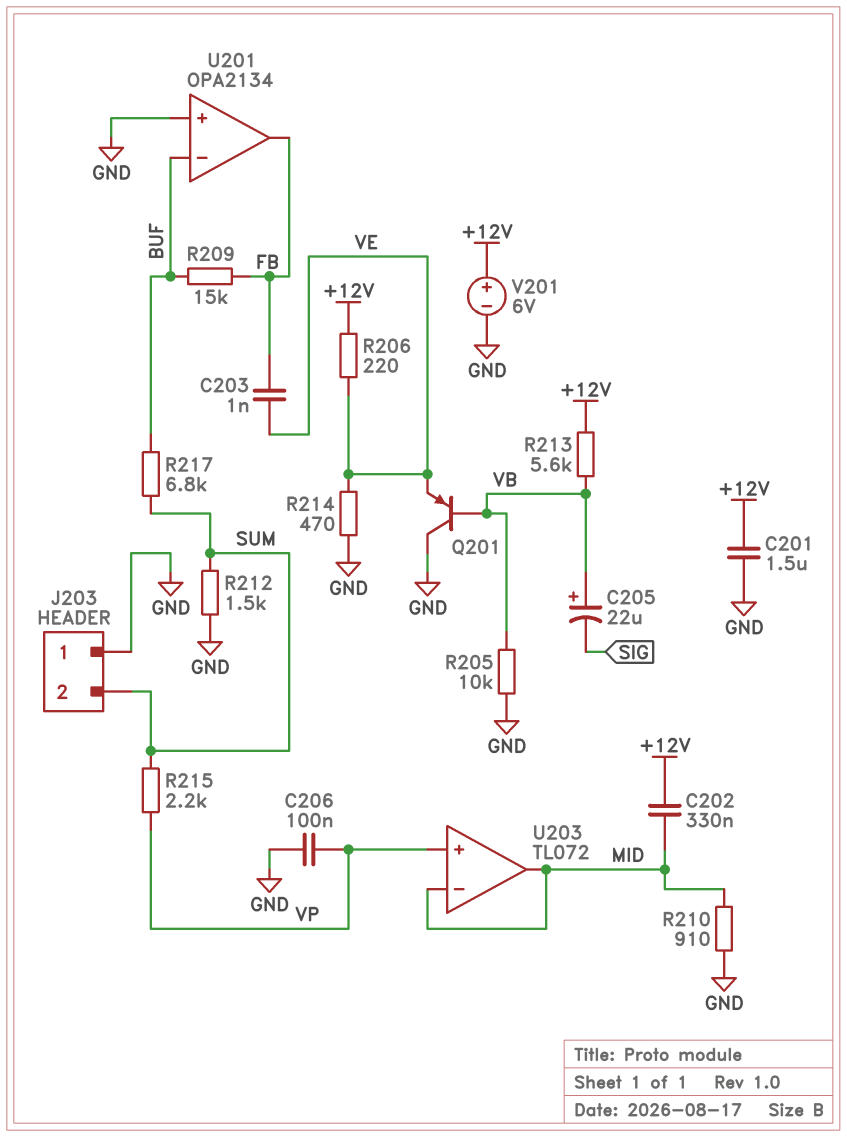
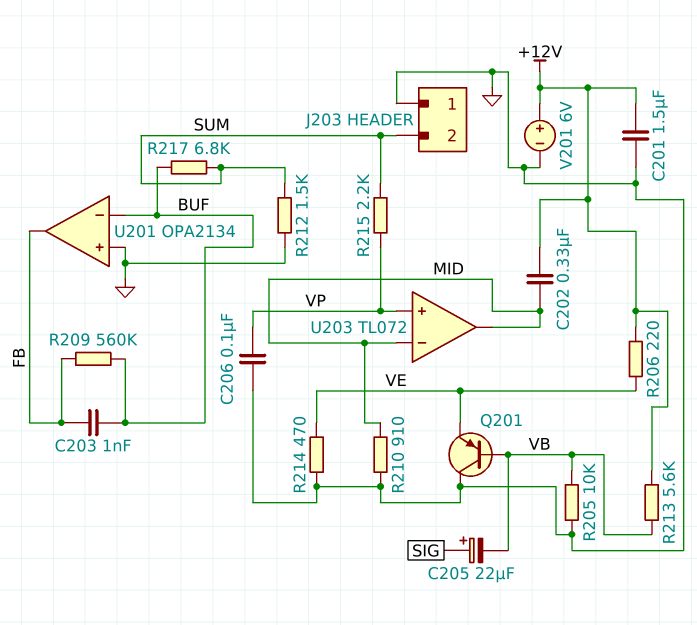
C203: 1nF (FB, VE) -> 1nF (BUF, FB)
C205: 22uF (plus VB, minus SIG) -> 22uF (plus SIG, minus VB)
R209: 15k (BUF, FB) -> 560k (BUF, FB)

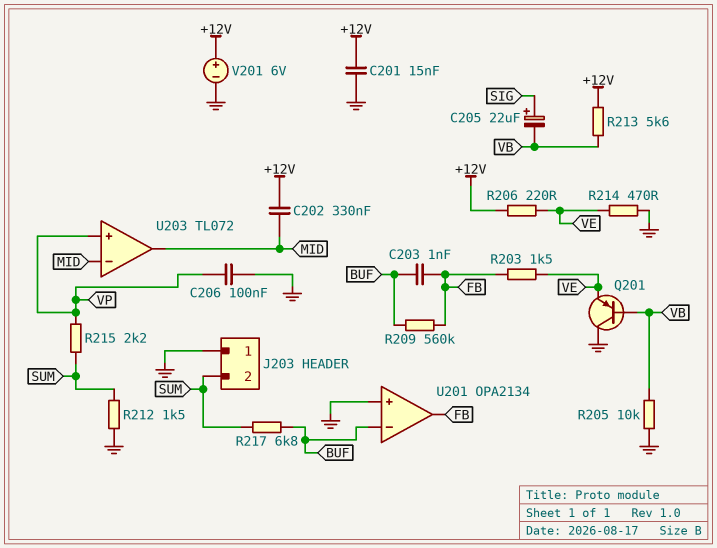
C201: 1.5uF (+12V, GND) -> 15nF (+12V, GND)
R203: none -> 1.5k (FB, VE)
R210: 910 (GND, MID) -> none

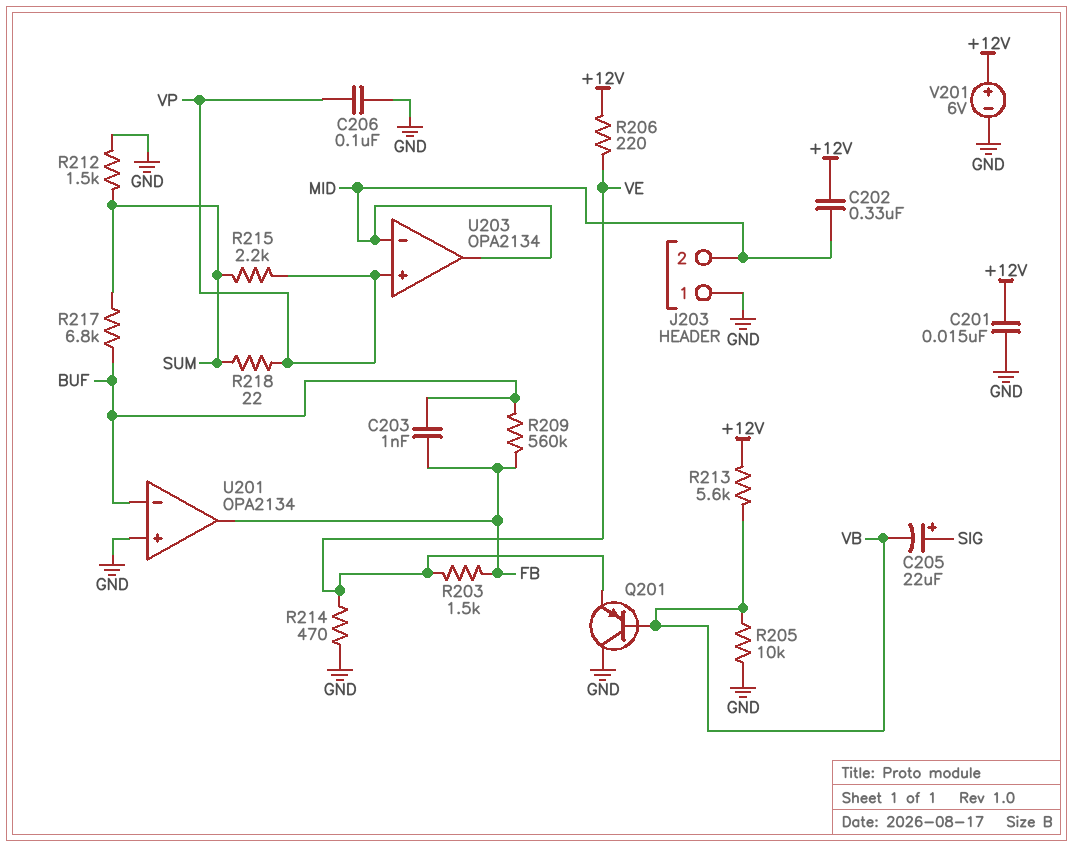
J203 pin 2: SUM -> MID
R218: none -> 22 (SUM, VP)
U203: TL072 -> OPA2134

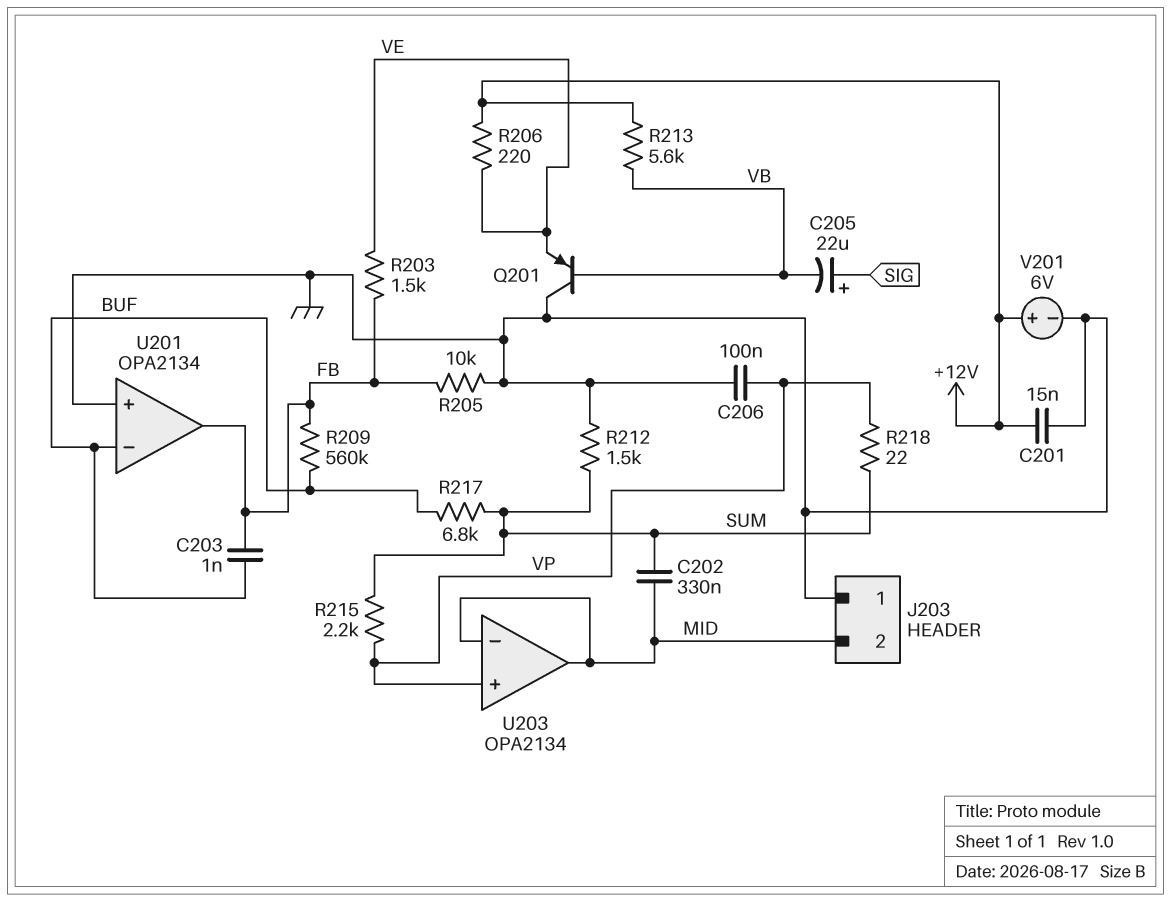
C202: 330nF (+12V, MID) -> 330nF (MID, SUM)
R205: 10k (GND, VB) -> 10k (FB, GND)
R214: 470 (GND, VE) -> none

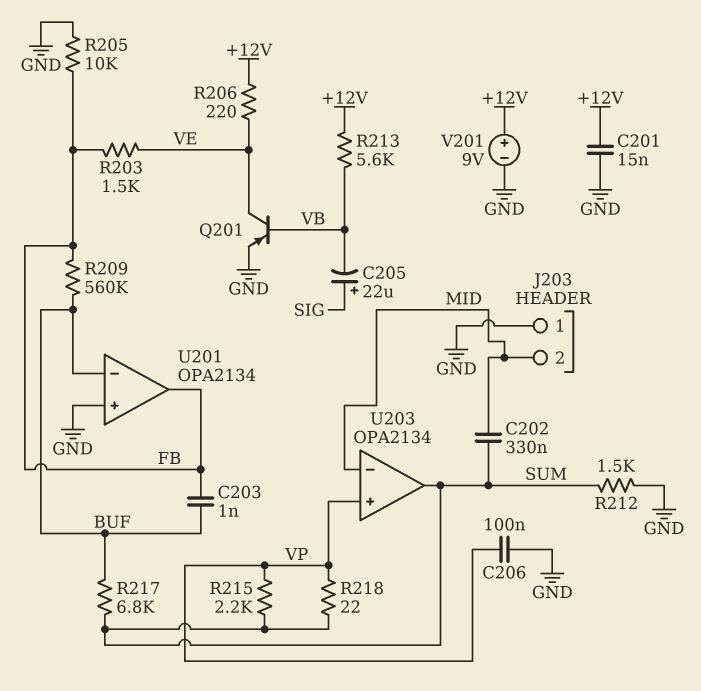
Q201: PNP (B VB, C GND, E VE) -> PNP (B VB, C VE, E GND)
U203 pin out: MID -> SUM
V201: 6V (plus +12V, minus GND) -> 9V (plus +12V, minus GND)

